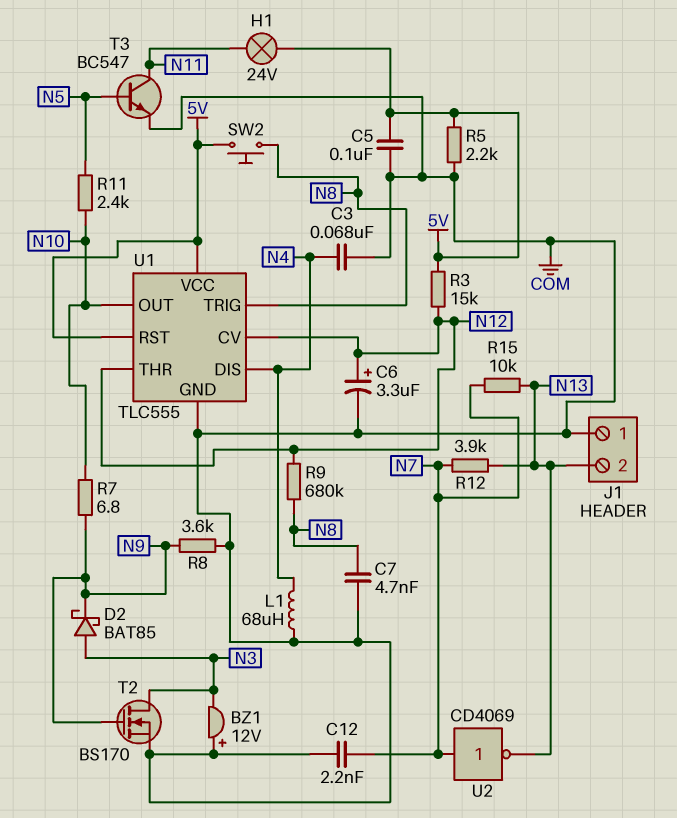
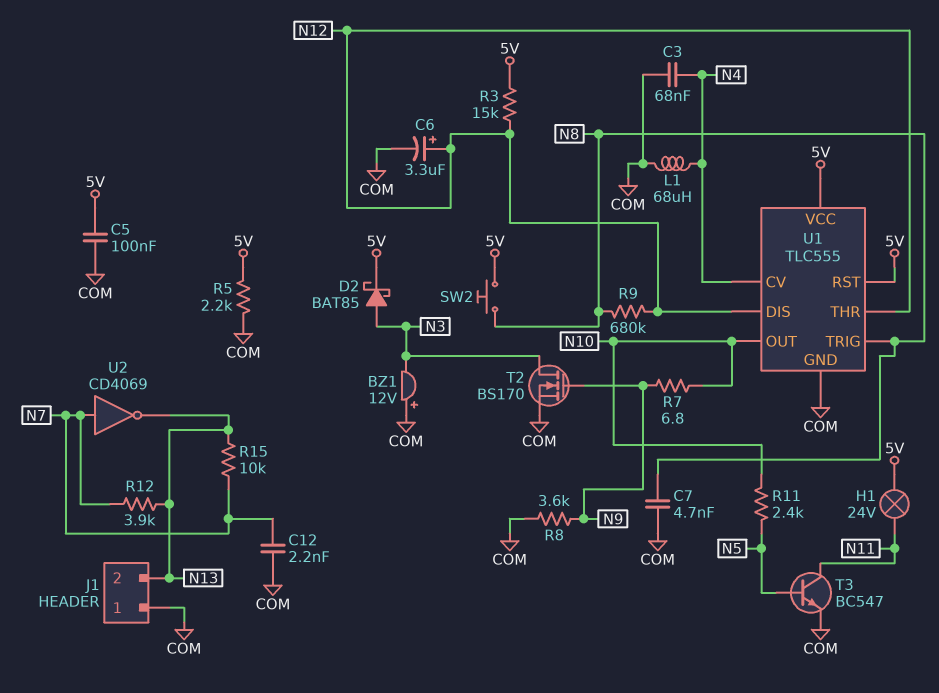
D2: schottky BAT85 (A N3, K N9) -> schottky BAT85 (A N3, K 5V)
U1 pin CV: N12 -> N4
U1 pin DIS: N4 -> N12

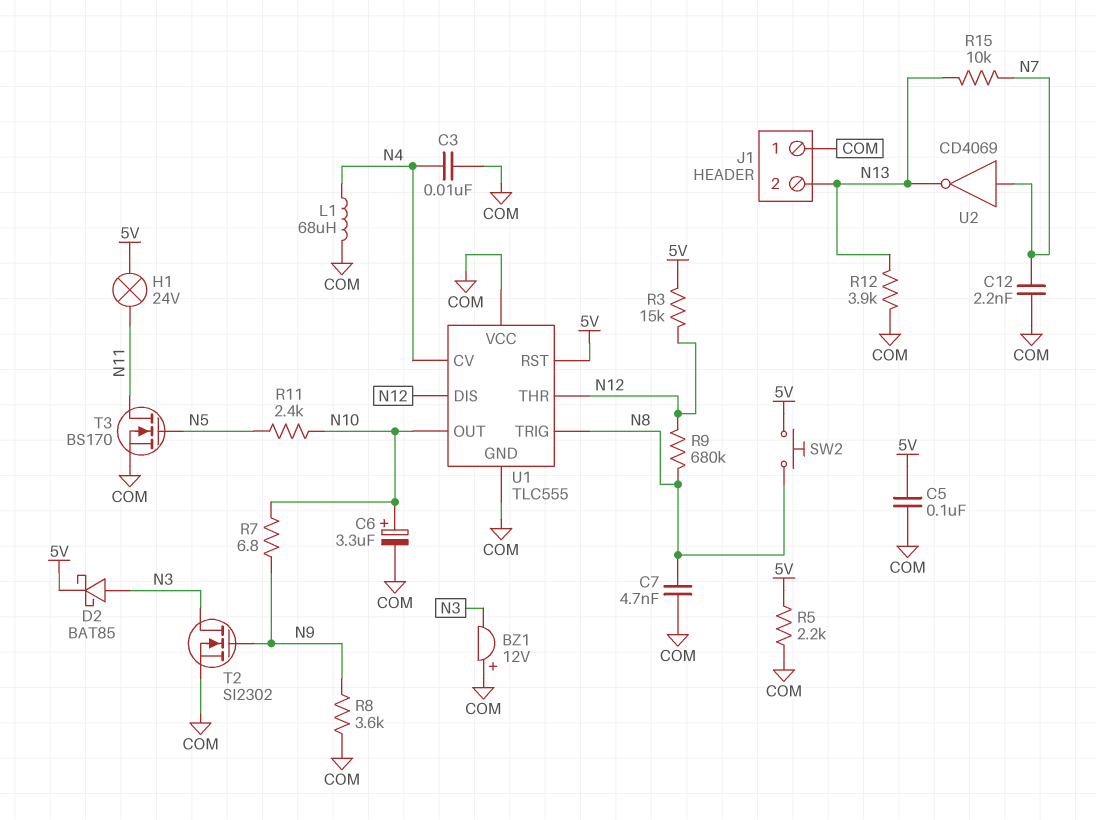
C3: 68nF (COM, N4) -> 10nF (COM, N4)
C6: 3.3uF (plus N12, minus COM) -> 3.3uF (plus N10, minus COM)
R12: 3.9k (N7, N13) -> 3.9k (COM, N13)
T2: NMOS BS170 (G N9, D N3, S COM) -> NMOS SI2302 (G N9, D N3, S COM)
T3: NPN BC547 (B N5, C N11, E COM) -> NMOS BS170 (G N5, D N11, S COM)
U1 pin VCC: 5V -> COM

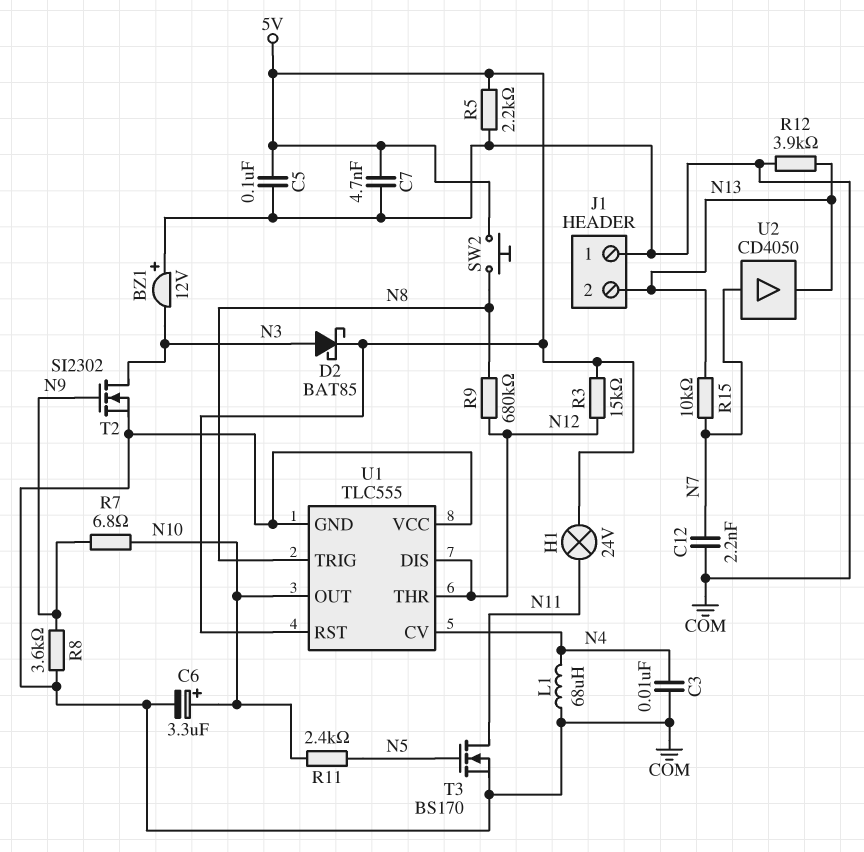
C7: 4.7nF (COM, N8) -> 4.7nF (5V, COM)
U2: NOT CD4069 (in N7, out N13) -> buffer CD4050 (in N7, out N13)

